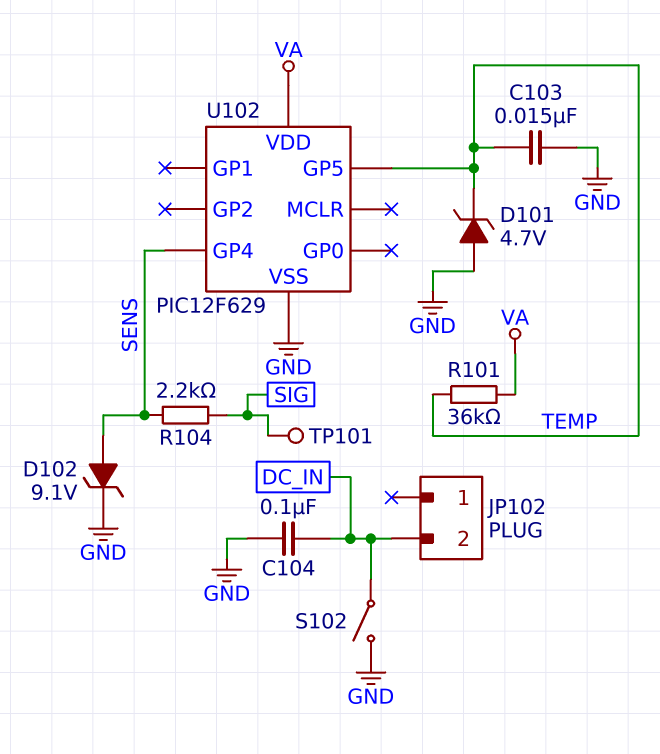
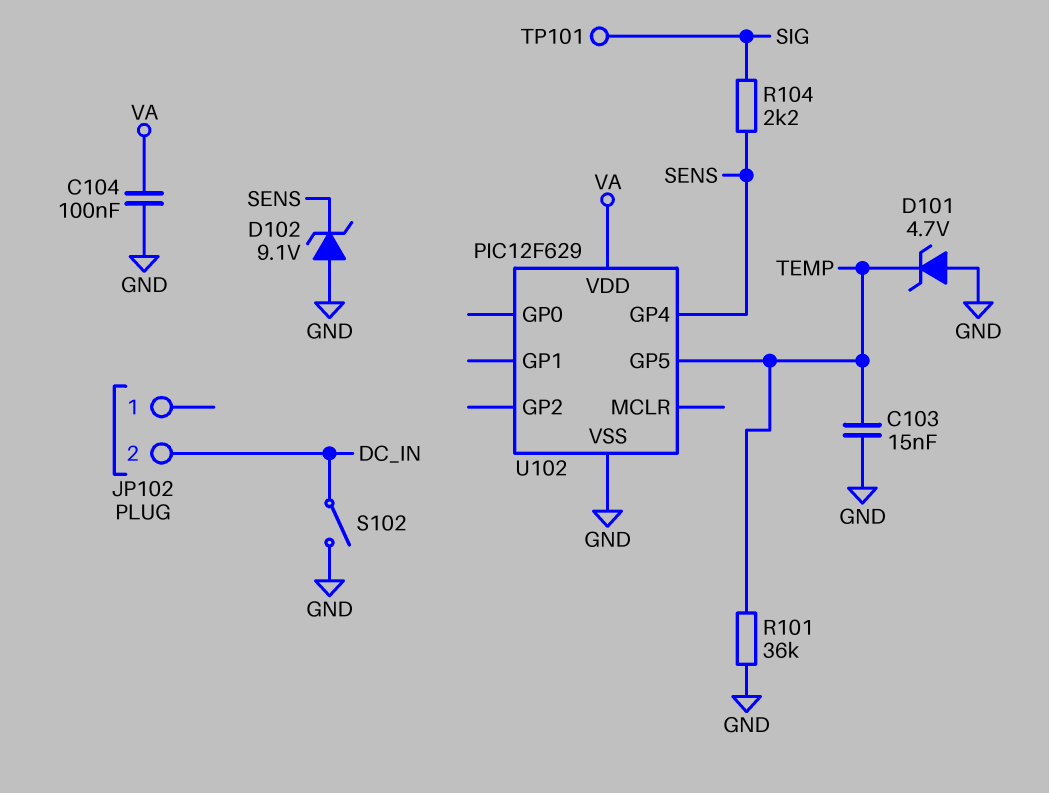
C104: 100nF (DC_IN, GND) -> 100nF (GND, VA)
D102: zener 9.1V (A SENS, K GND) -> zener 9.1V (A GND, K SENS)
R101: 36k (TEMP, VA) -> 36k (GND, TEMP)

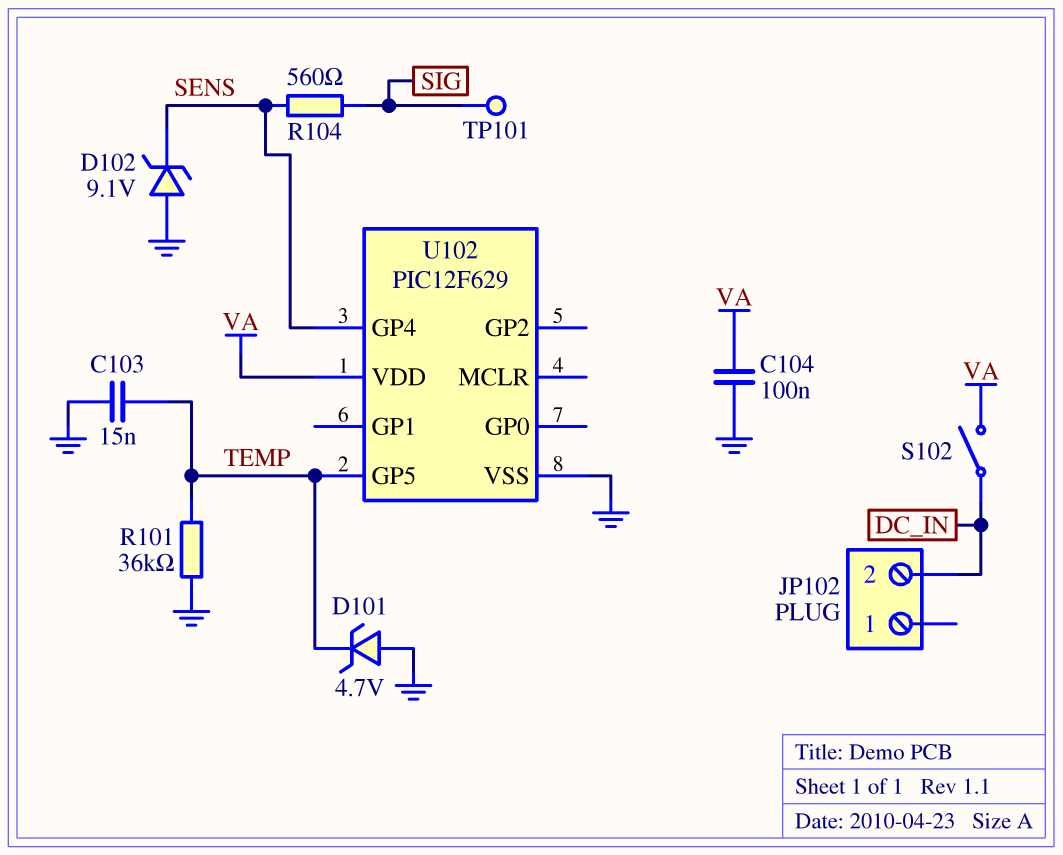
R104: 2.2k (SENS, SIG) -> 560 (SENS, SIG)
S102: switch (DC_IN, GND) -> switch (DC_IN, VA)

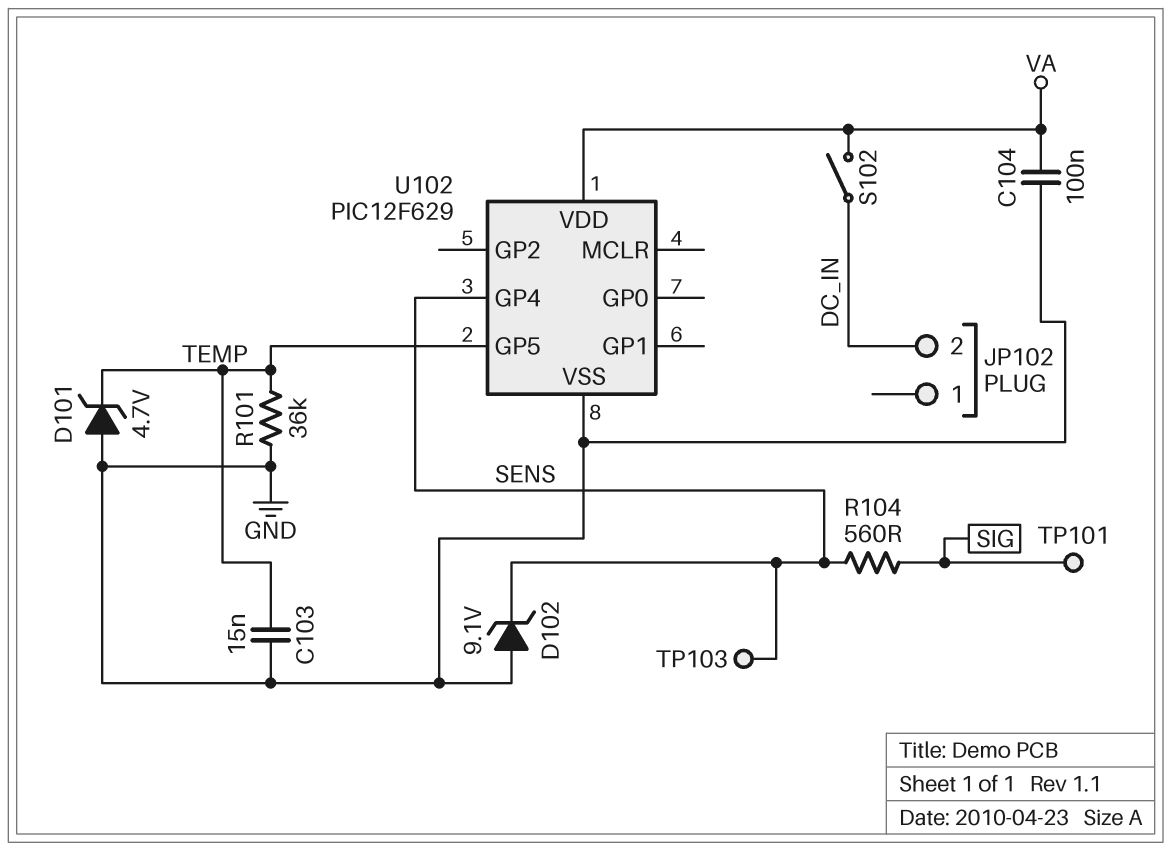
TP103: none -> test point (SENS)

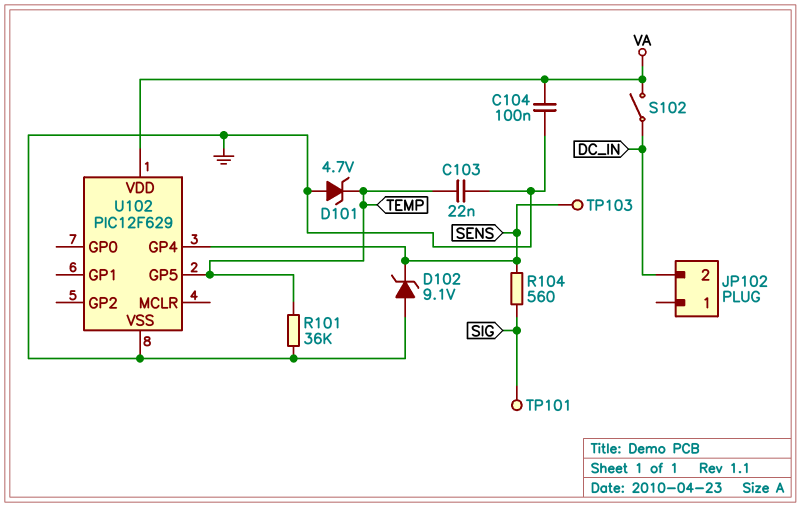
C103: 15nF (GND, TEMP) -> 22nF (GND, TEMP)

